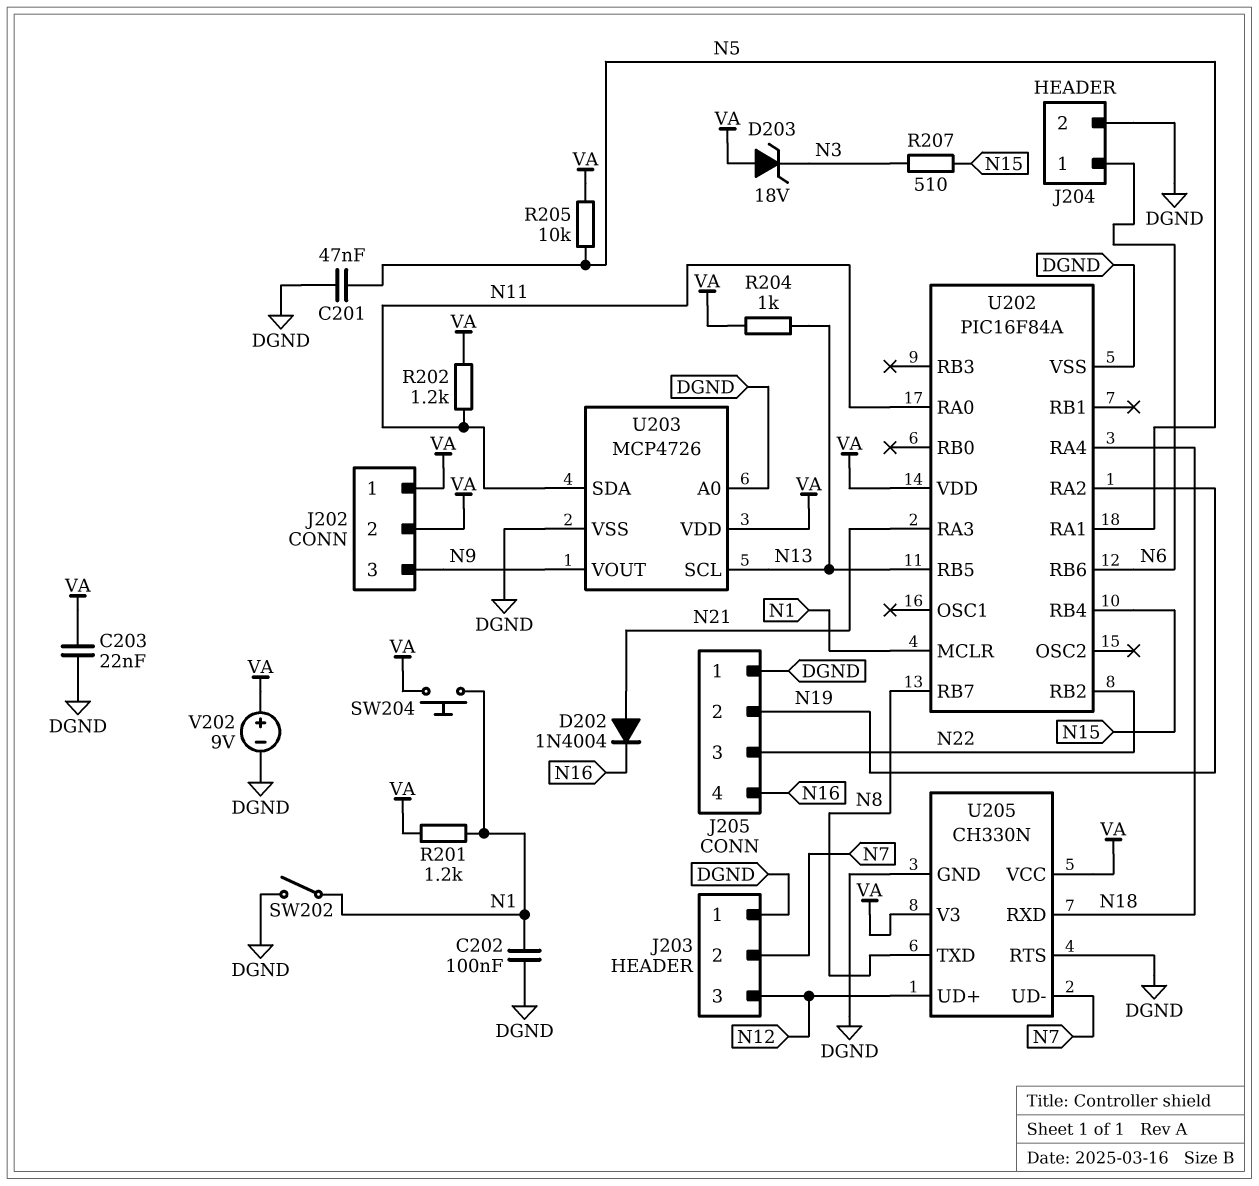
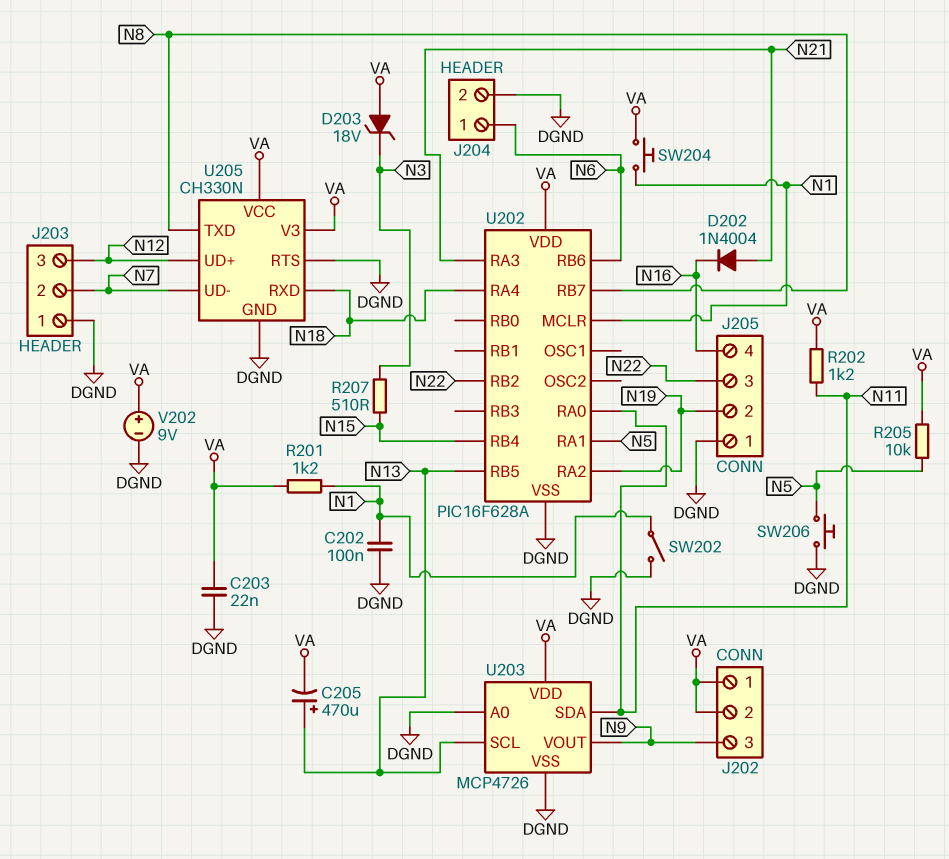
C201: 47nF (DGND, N5) -> none
C205: none -> 470uF (plus N13, minus VA)
R204: 1k (N13, VA) -> none
SW206: none -> button (DGND, N5)
U202: PIC16F84A -> PIC16F628A

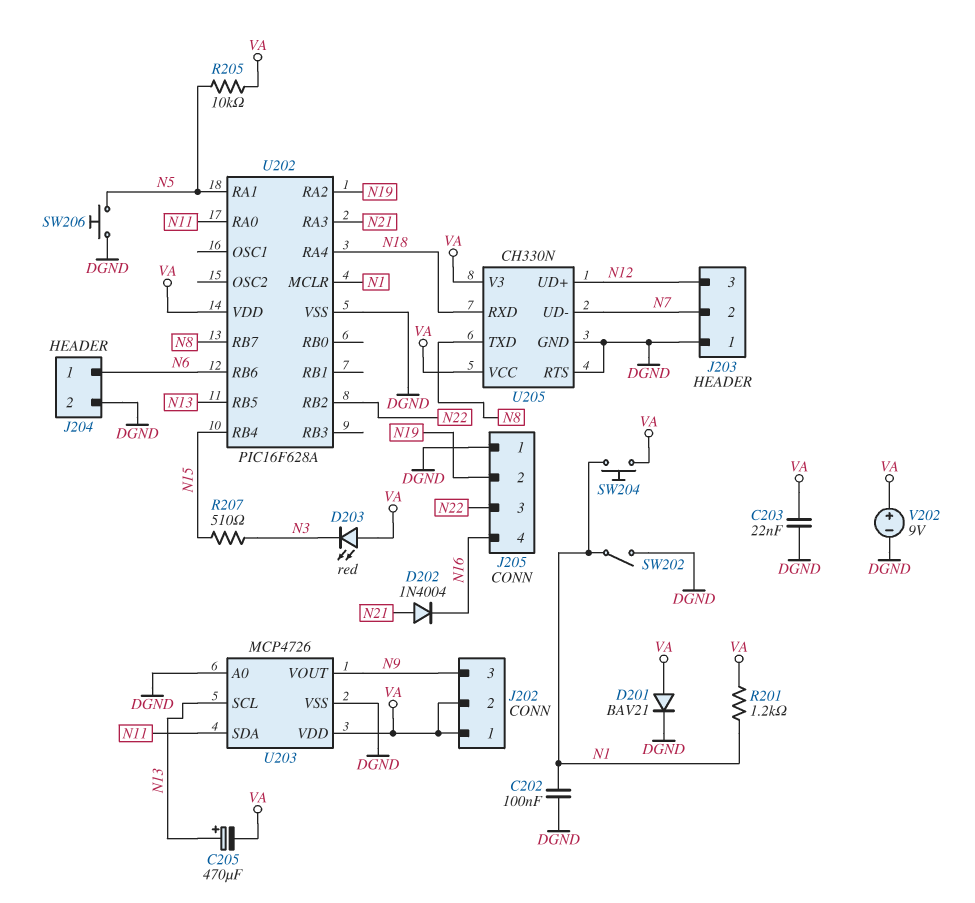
D201: none -> diode BAV21 (A VA, K DGND)
D203: zener 18V (A VA, K N3) -> LED red (A VA, K N3)
R202: 1.2k (N11, VA) -> none

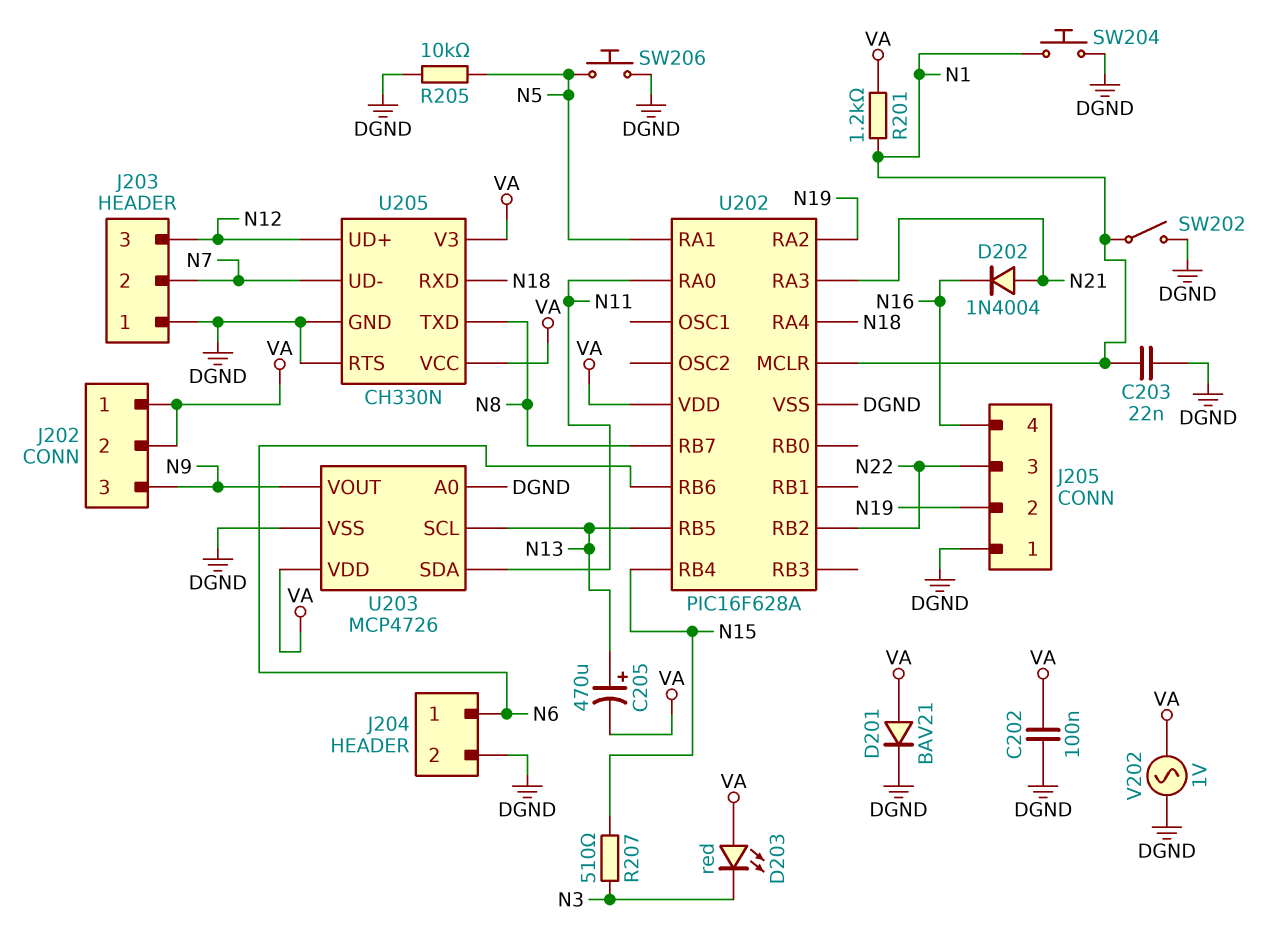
C202: 100nF (DGND, N1) -> 100nF (DGND, VA)
C203: 22nF (DGND, VA) -> 22nF (DGND, N1)
R205: 10k (N5, VA) -> 10k (DGND, N5)
SW204: button (N1, VA) -> button (DGND, N1)
V202: 9V (plus VA, minus DGND) -> AC 1V (DGND, VA)

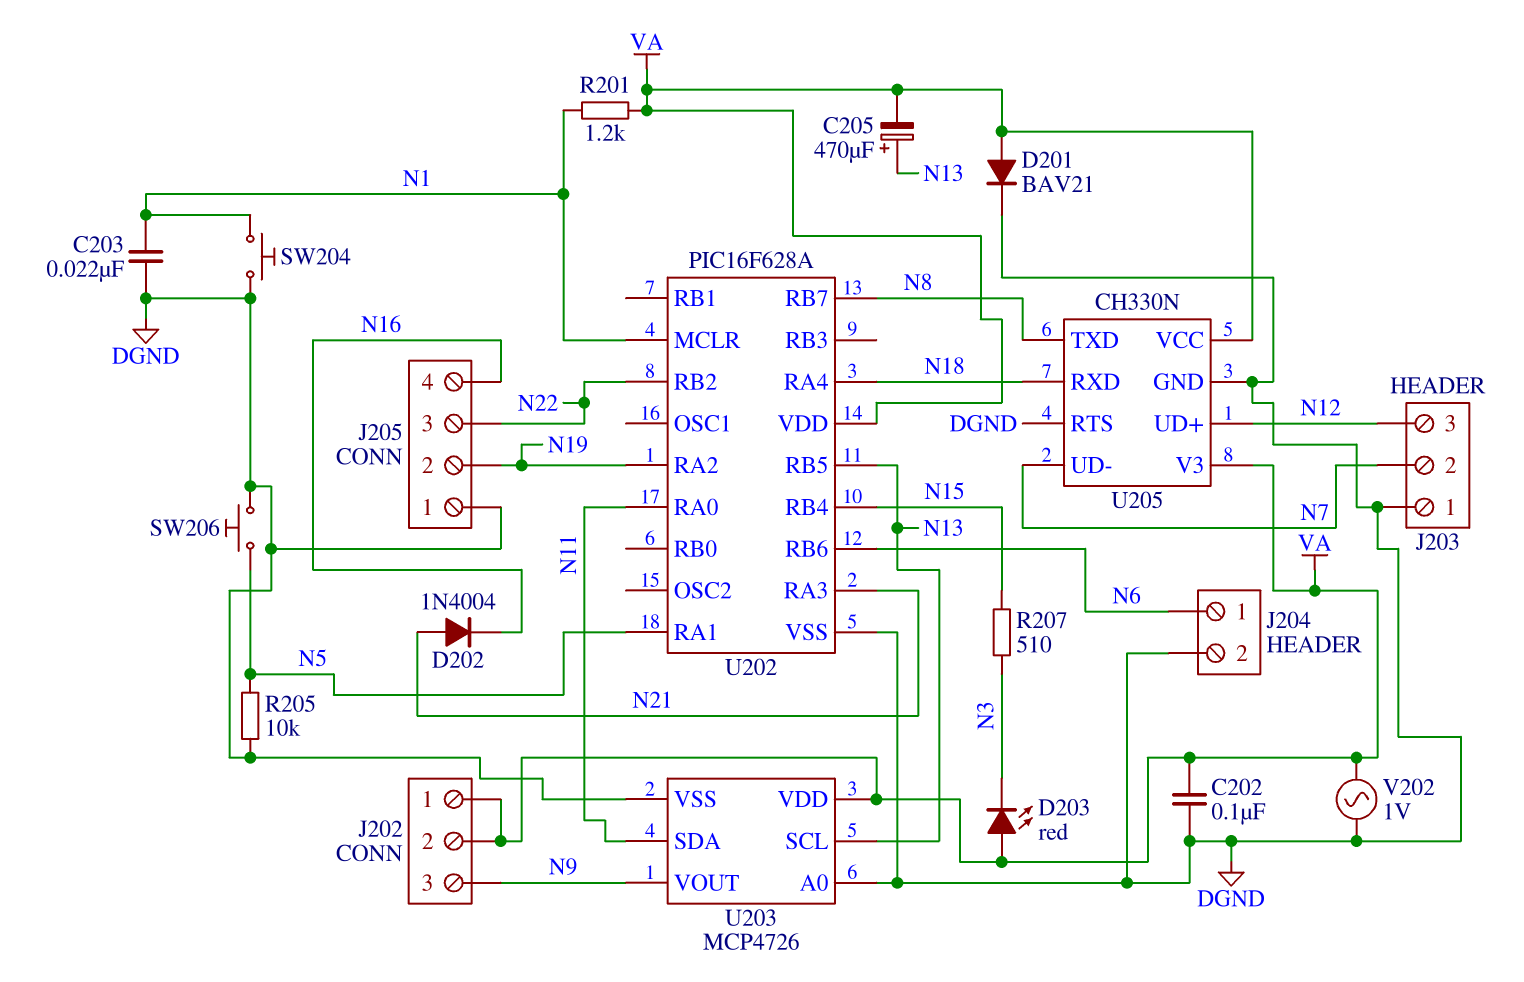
SW202: switch (DGND, N1) -> none

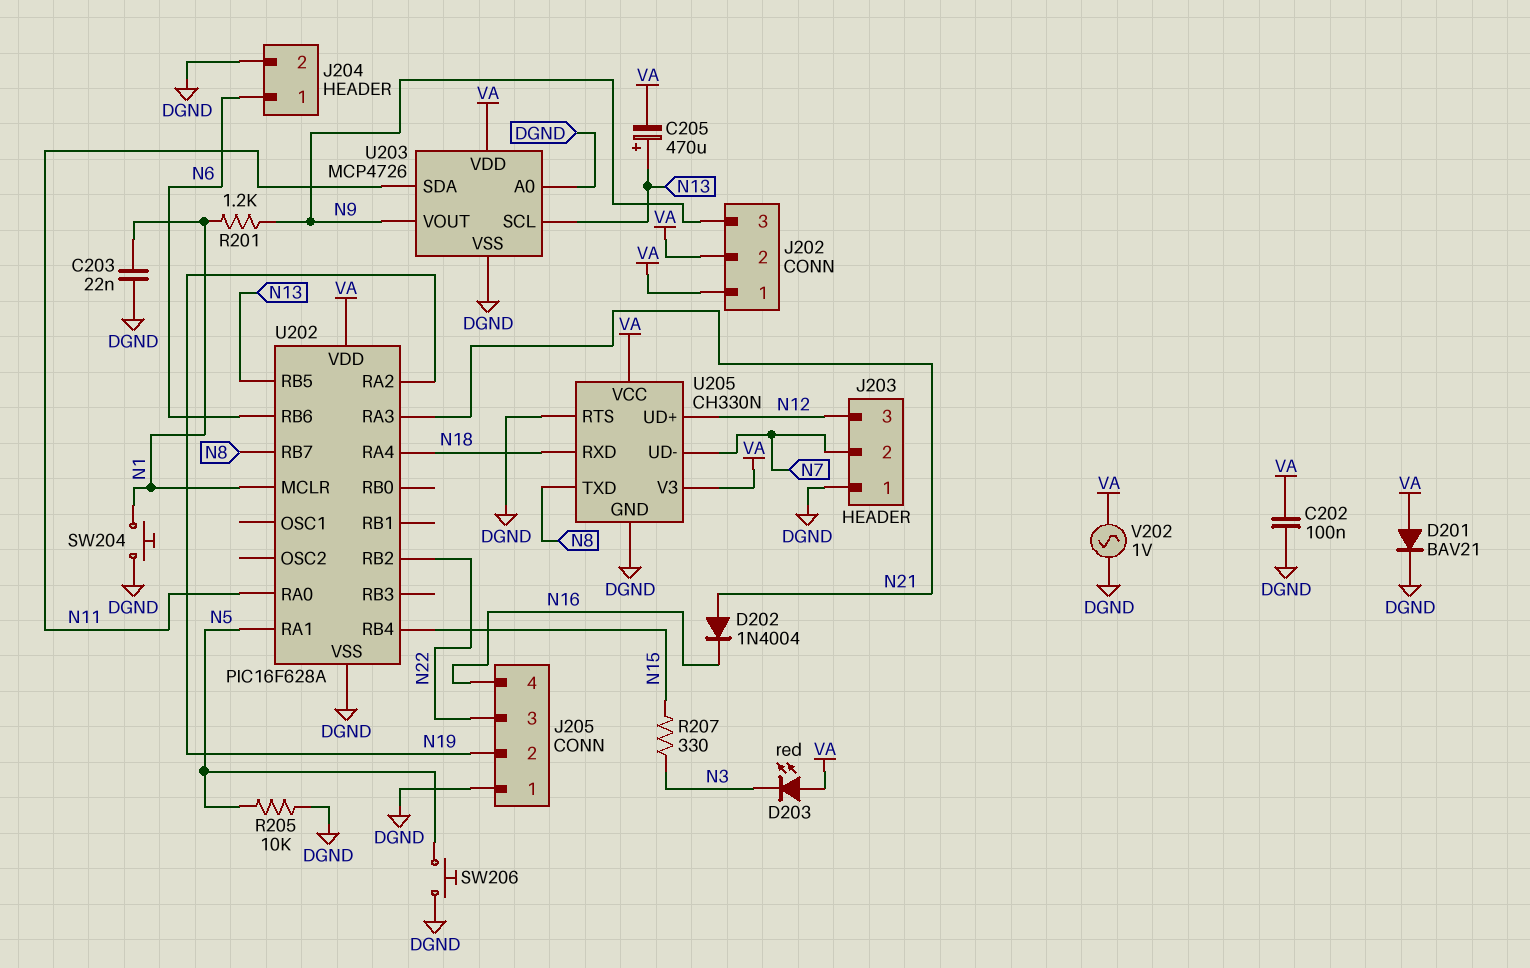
R201: 1.2k (N1, VA) -> 1.2k (N1, N9)
R207: 510 (N3, N15) -> 330 (N3, N15)

